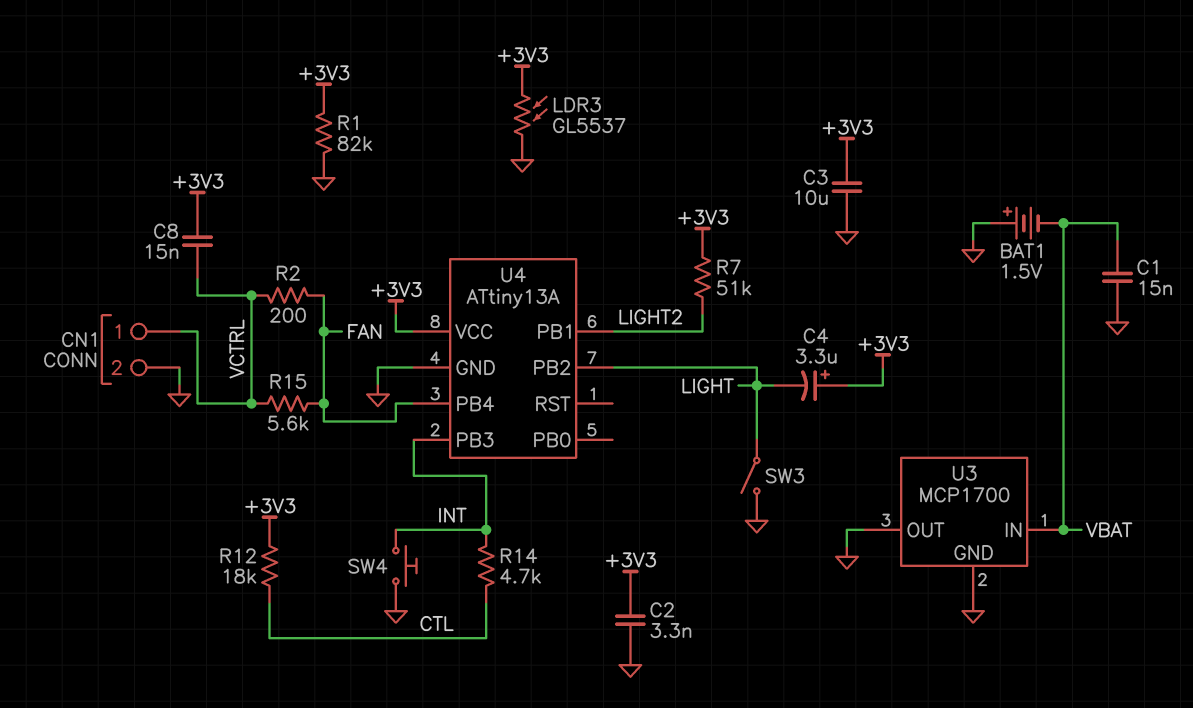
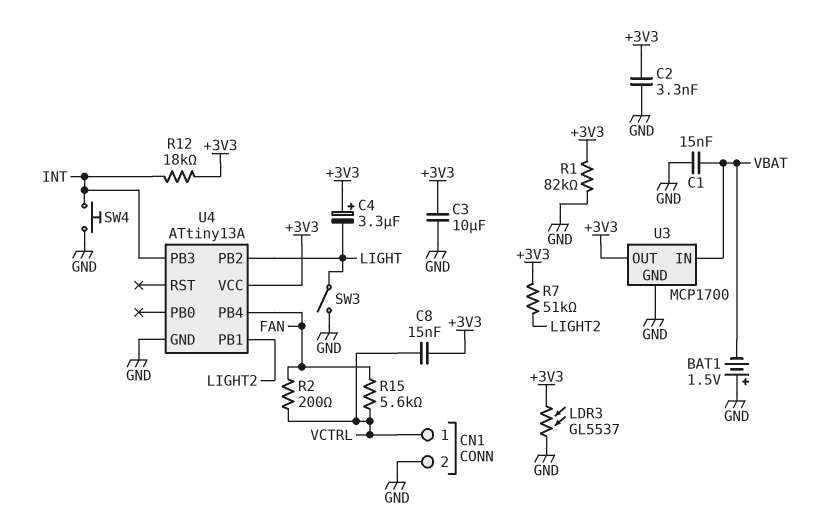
R12: 18k (+3V3, CTL) -> 18k (+3V3, INT)
R14: 4.7k (CTL, INT) -> none
U3 pin OUT: GND -> +3V3

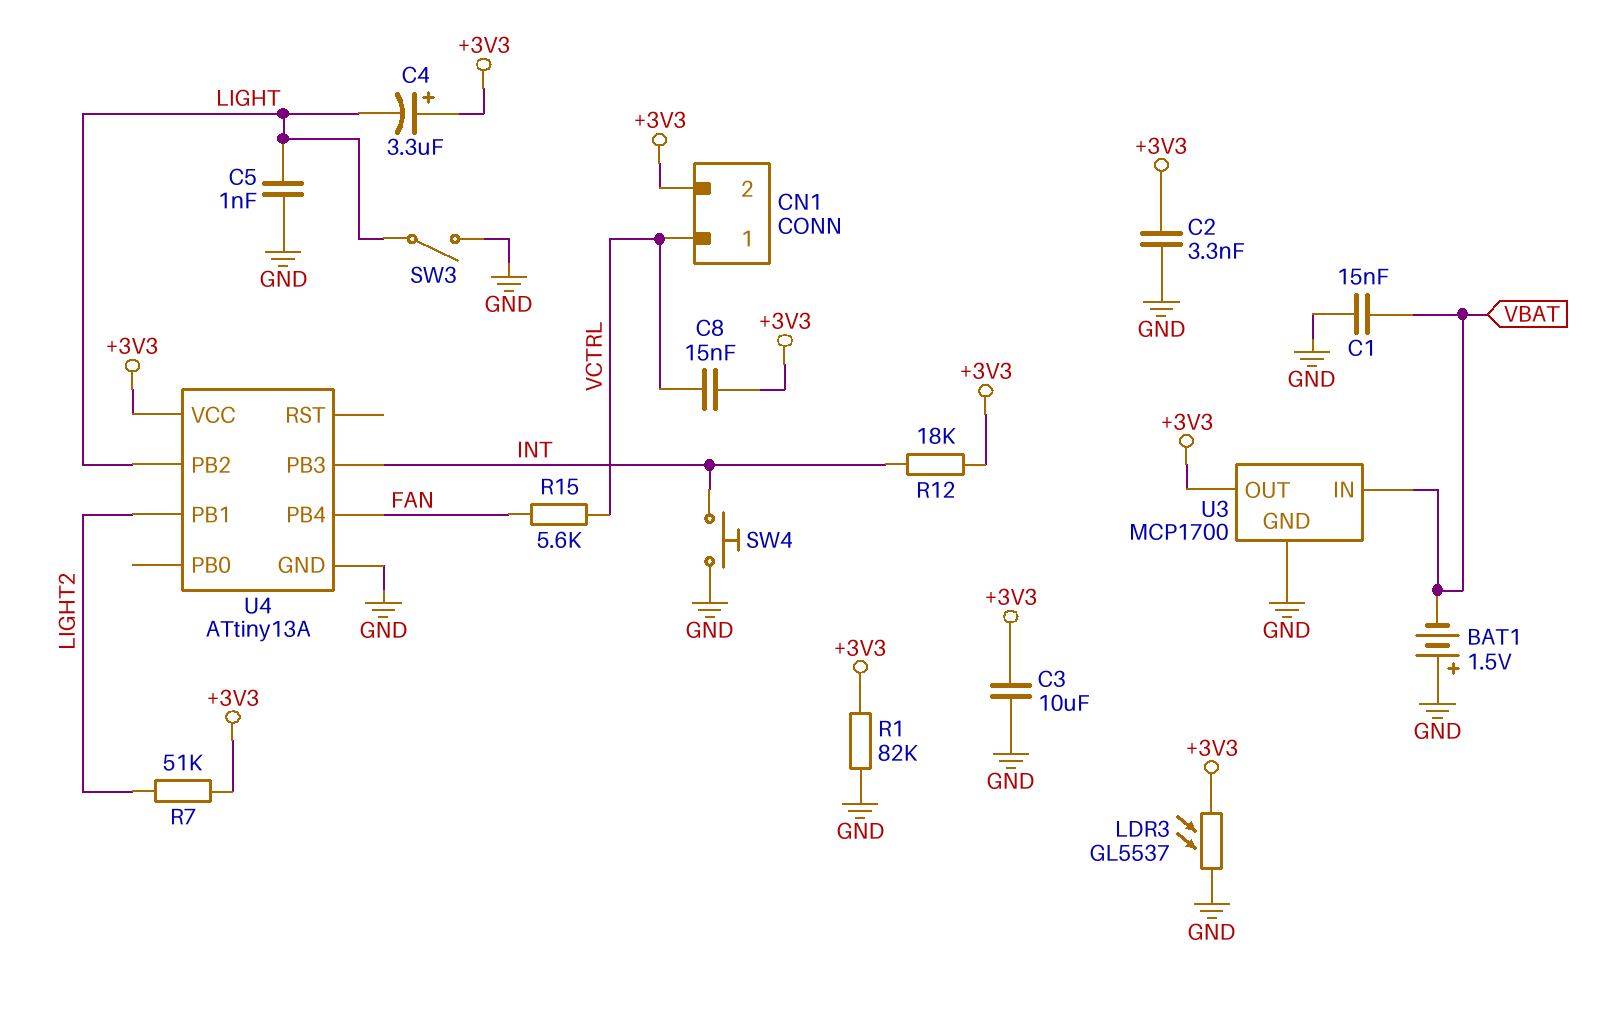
C5: none -> 1nF (GND, LIGHT)
CN1 pin 2: GND -> +3V3
R2: 200 (FAN, VCTRL) -> none

